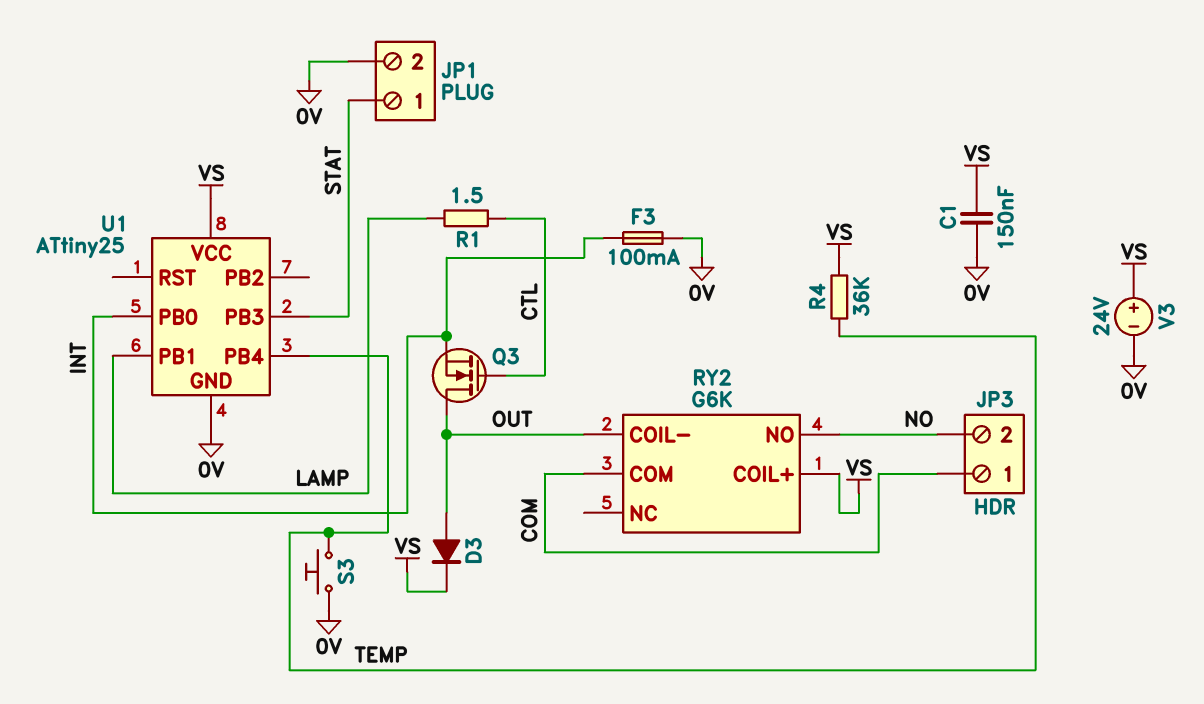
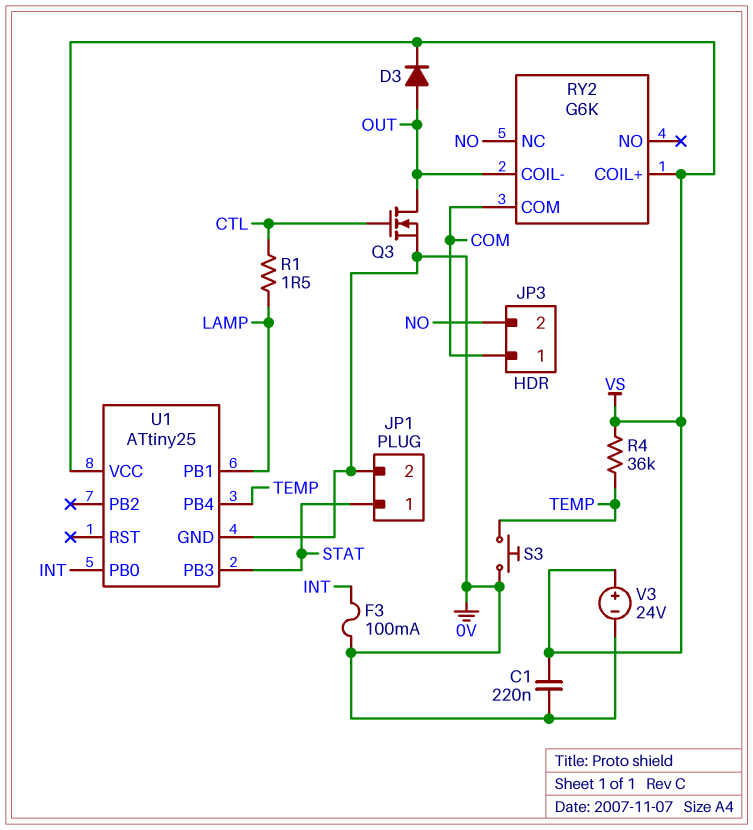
C1: 150nF (0V, VS) -> 220nF (0V, VS)
Q3: NMOS (G CTL, D OUT, S INT) -> NMOS (G CTL, D OUT, S 0V)
RY2 pin NC: none -> NO
RY2 pin NO: NO -> none

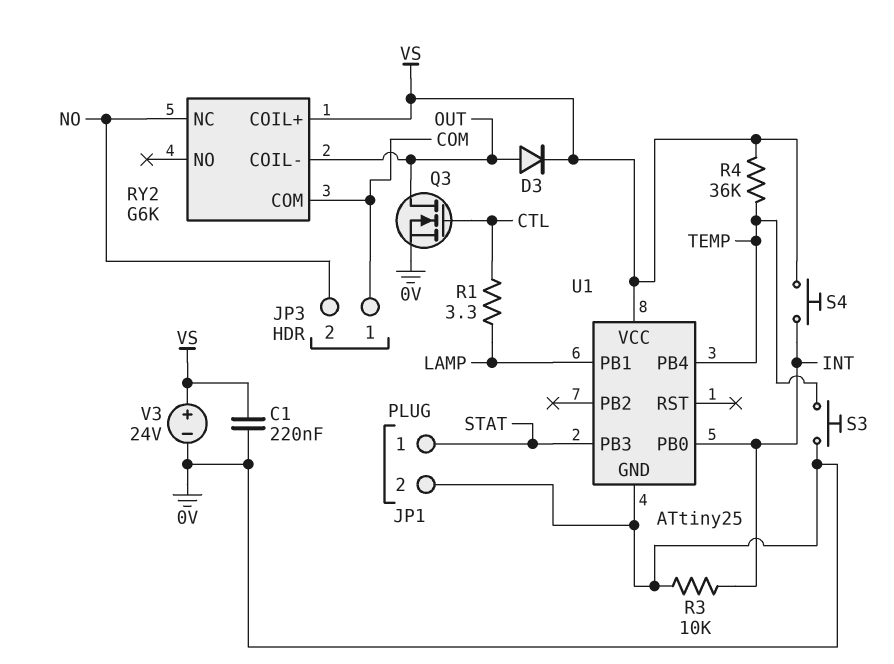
F3: 100mA (0V, INT) -> none
R1: 1.5 (CTL, LAMP) -> 3.3 (CTL, LAMP)
R3: none -> 10k (0V, INT)
S4: none -> button (INT, VS)

